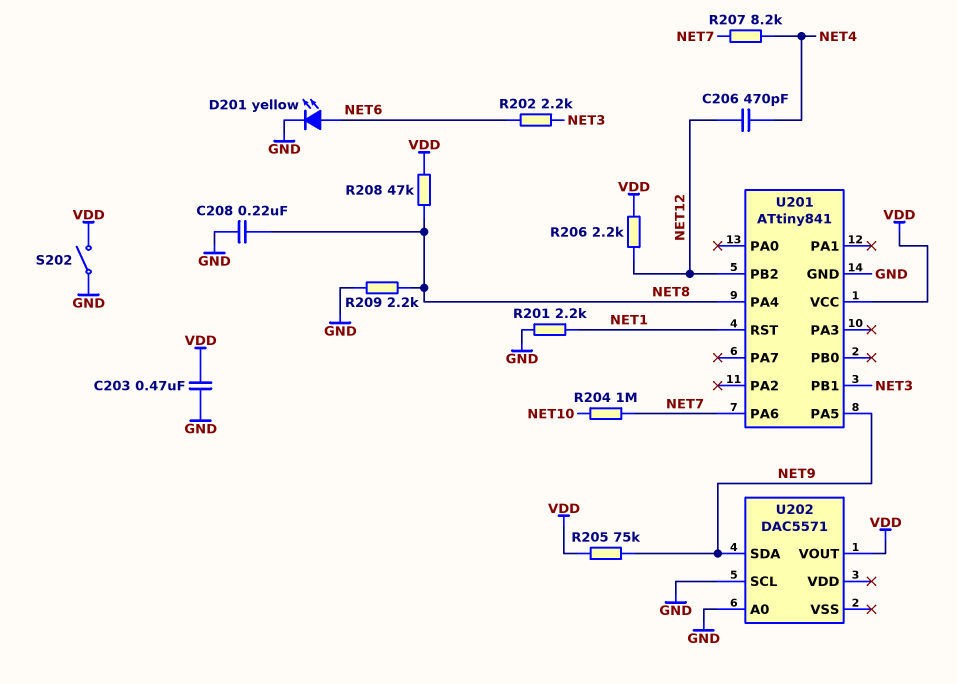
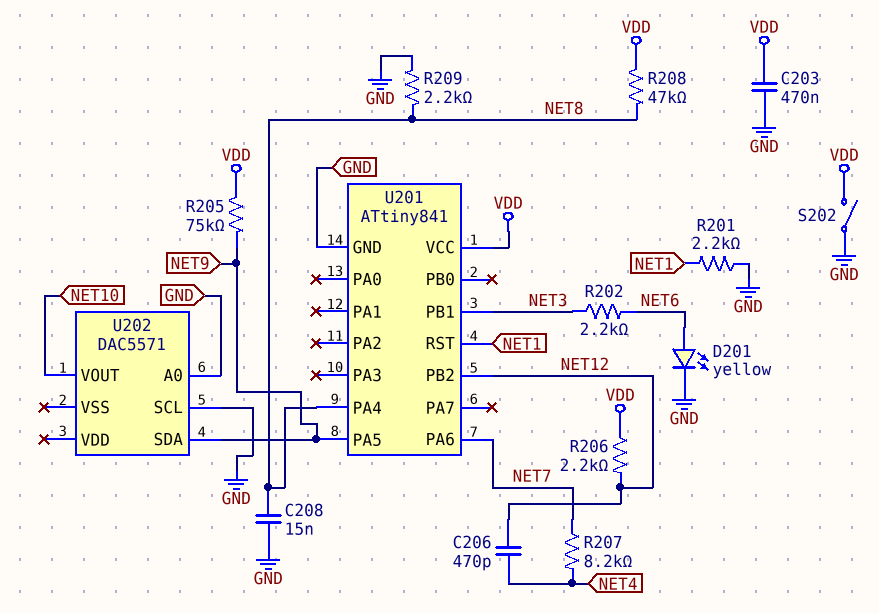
C208: 220nF (GND, NET8) -> 15nF (GND, NET8)
R204: 1M (NET7, NET10) -> none
U202 pin VOUT: VDD -> NET10

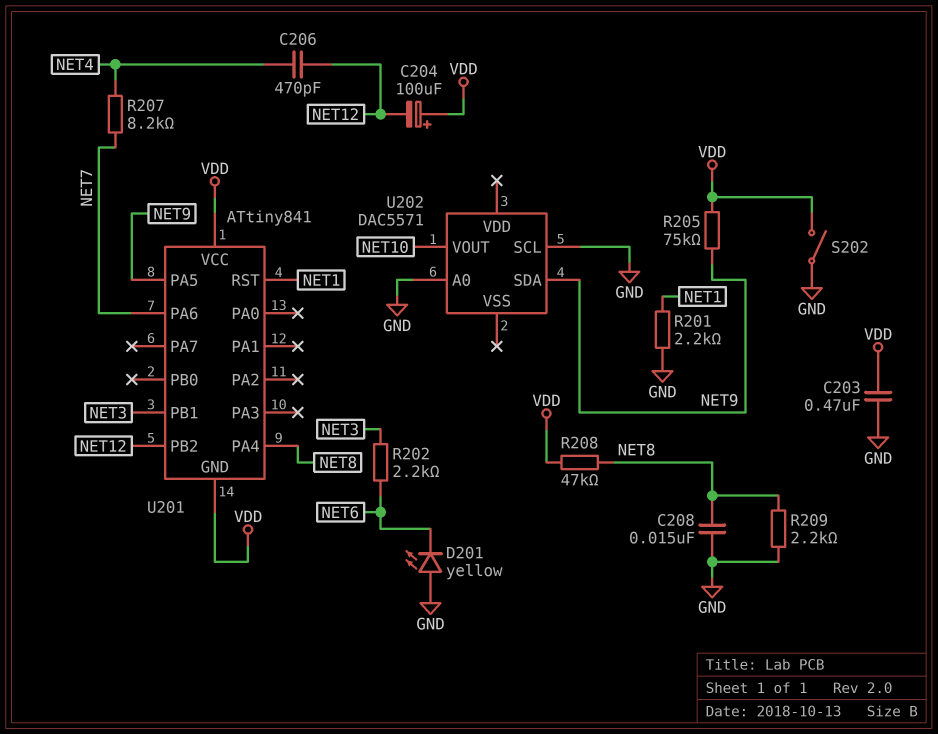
C204: none -> 100uF (plus VDD, minus NET12)
D201: LED yellow (A NET6, K GND) -> LED yellow (A GND, K NET6)
R206: 2.2k (NET12, VDD) -> none
U201 pin GND: GND -> VDD

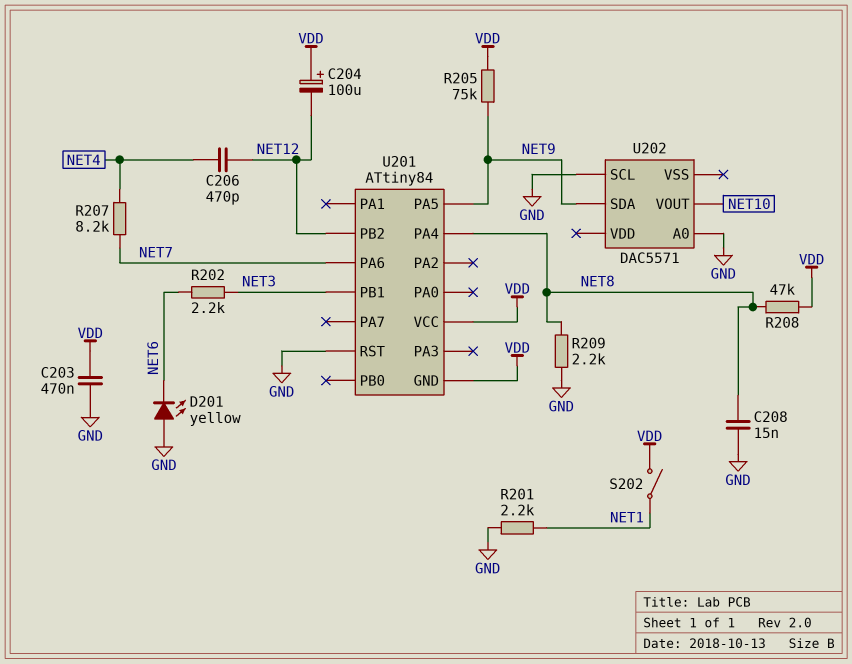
S202: switch (GND, VDD) -> switch (NET1, VDD)
U201: ATtiny841 -> ATtiny84
U201 pin RST: NET1 -> GND

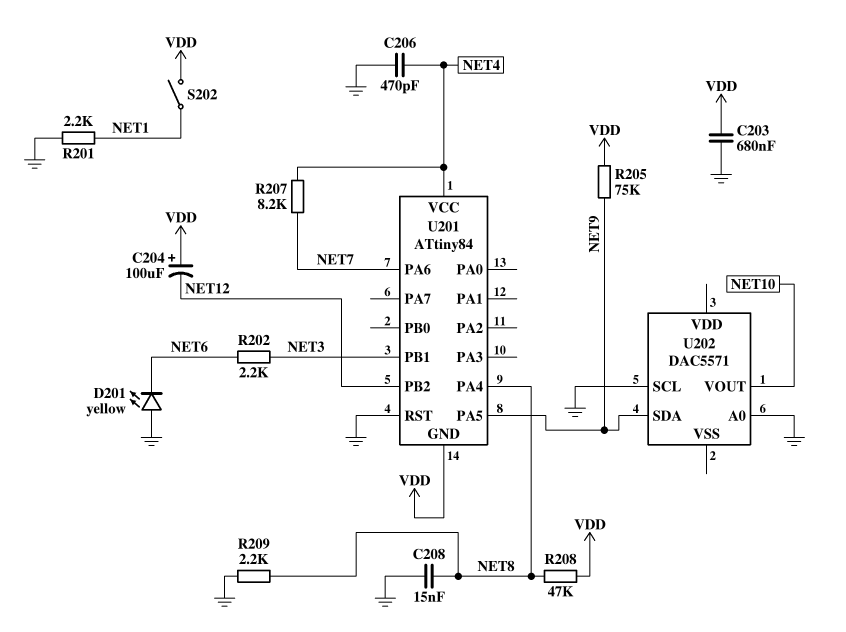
C203: 470nF (GND, VDD) -> 680nF (GND, VDD)
C206: 470pF (NET4, NET12) -> 470pF (GND, NET4)
U201 pin VCC: VDD -> NET4

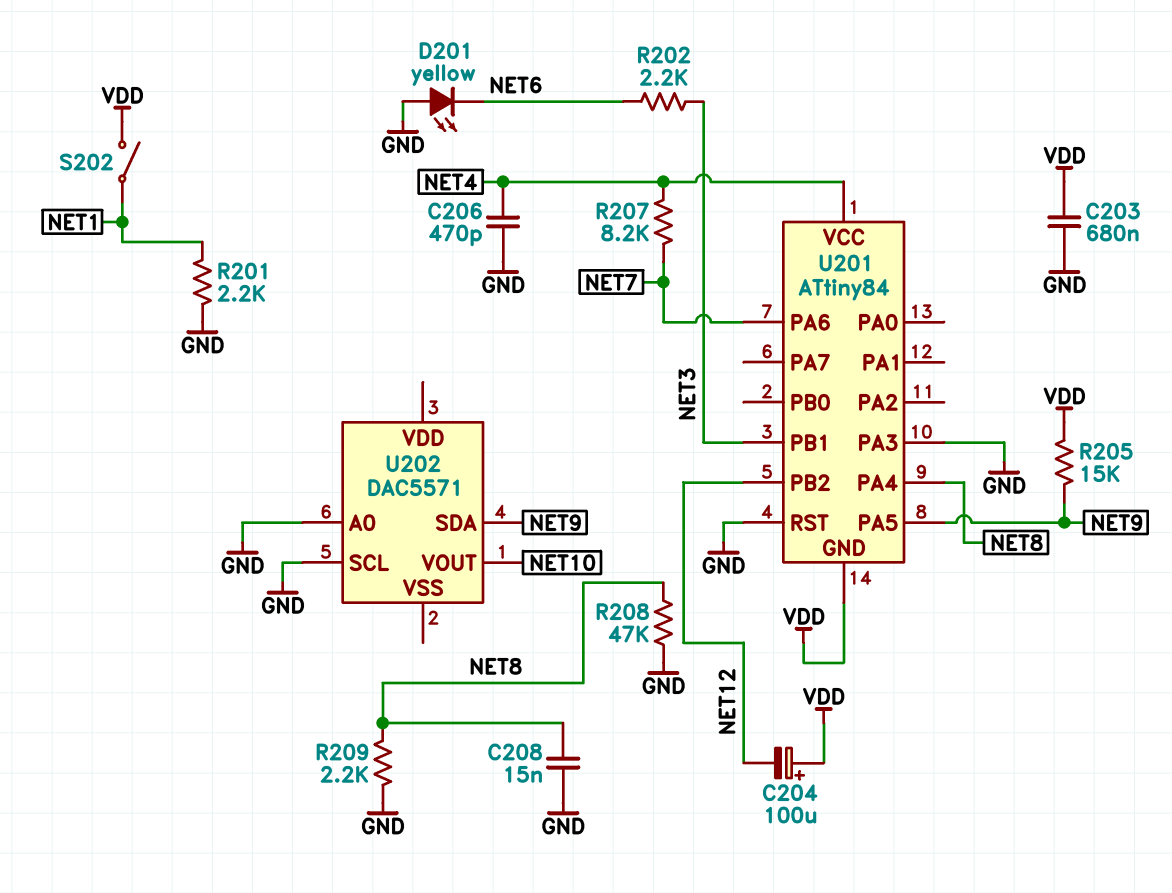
R205: 75k (NET9, VDD) -> 15k (NET9, VDD)
R208: 47k (NET8, VDD) -> 47k (GND, NET8)
U201 pin PA3: none -> GND

